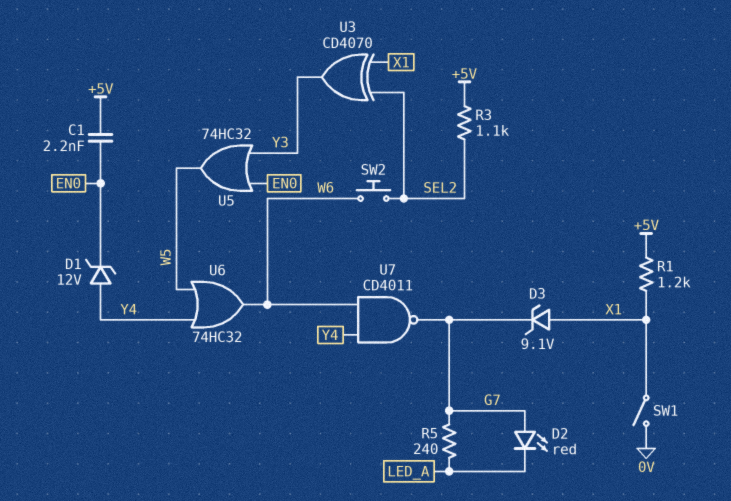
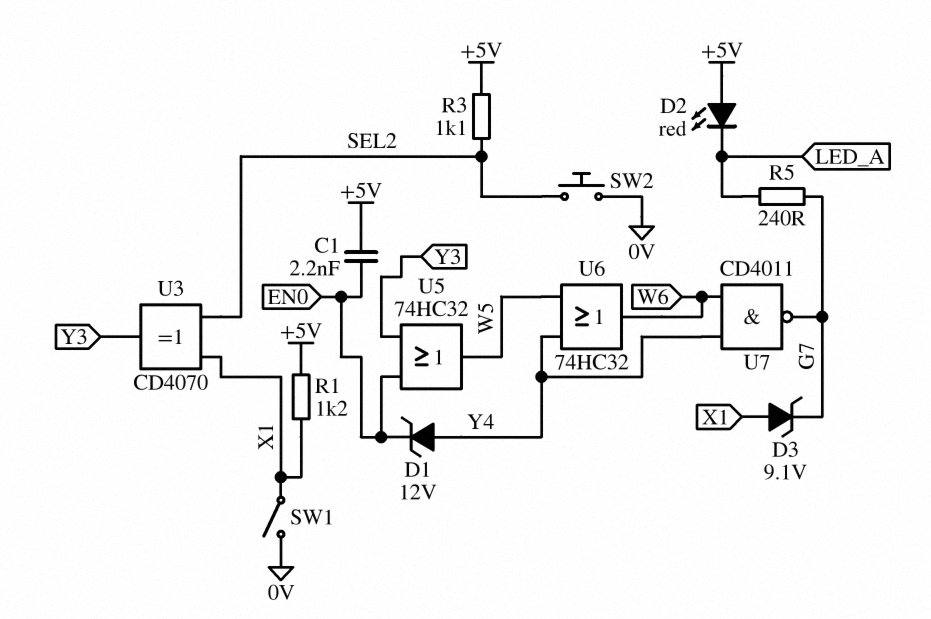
D2: LED red (A G7, K LED_A) -> LED red (A +5V, K LED_A)
SW2: button (SEL2, W6) -> button (0V, SEL2)

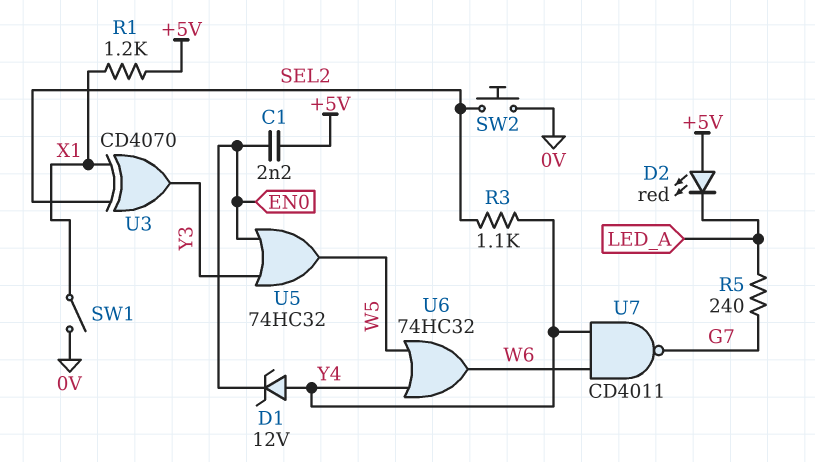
D3: zener 9.1V (A X1, K G7) -> none
R3: 1.1k (+5V, SEL2) -> 1.1k (SEL2, Y4)

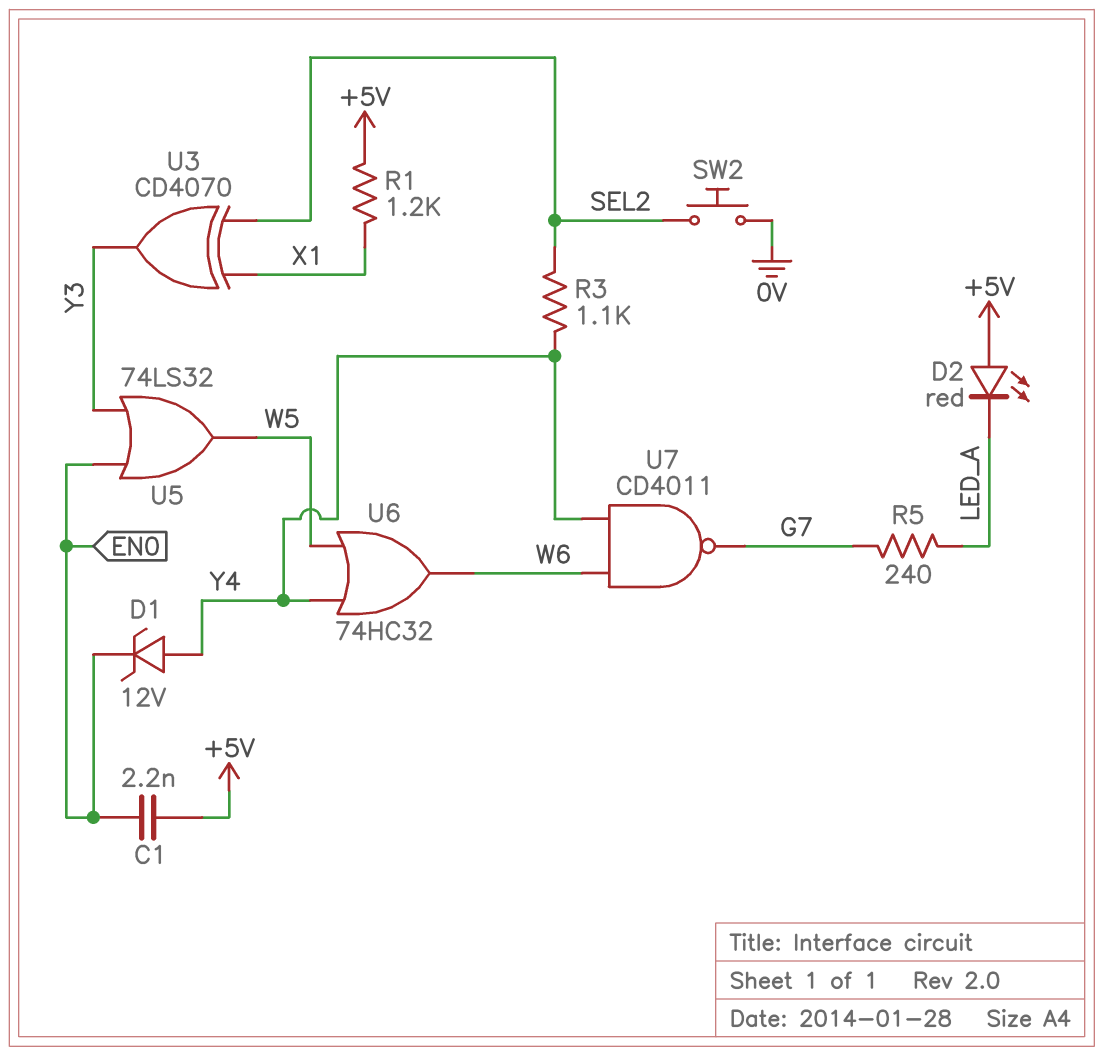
SW1: switch (0V, X1) -> none
U5: OR 74HC32 (in EN0, in Y3, out W5) -> OR 74LS32 (in EN0, in Y3, out W5)

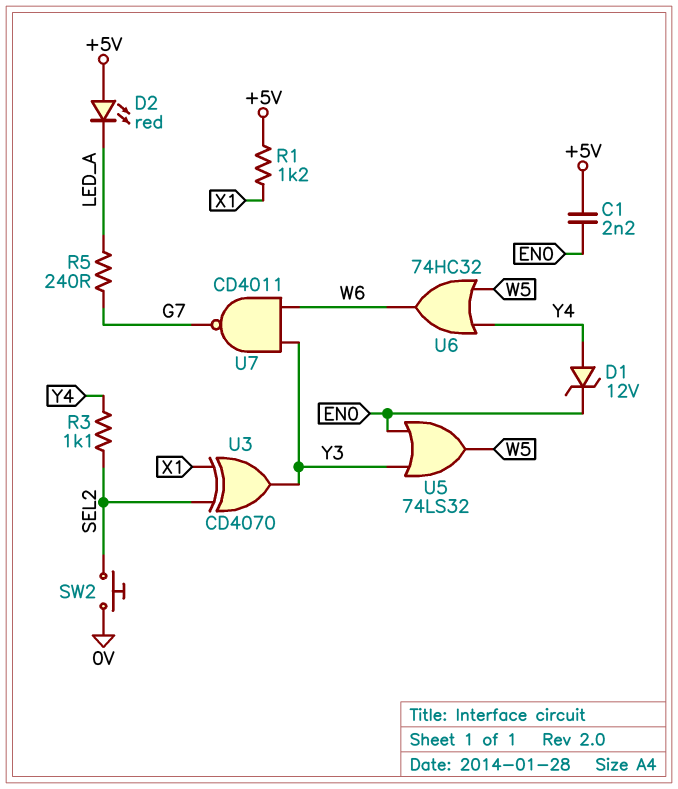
U7: NAND CD4011 (in W6, in Y4, out G7) -> NAND CD4011 (in W6, in Y3, out G7)

